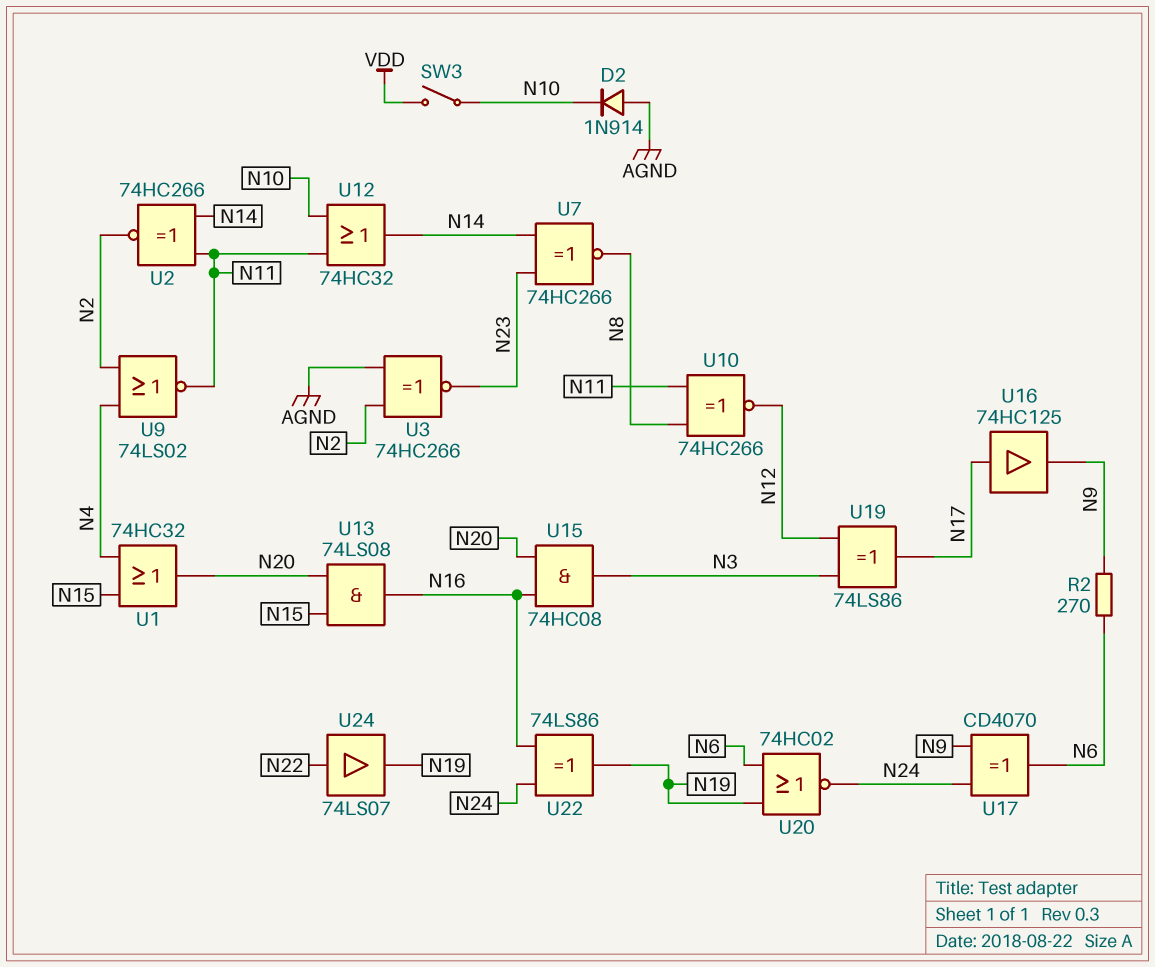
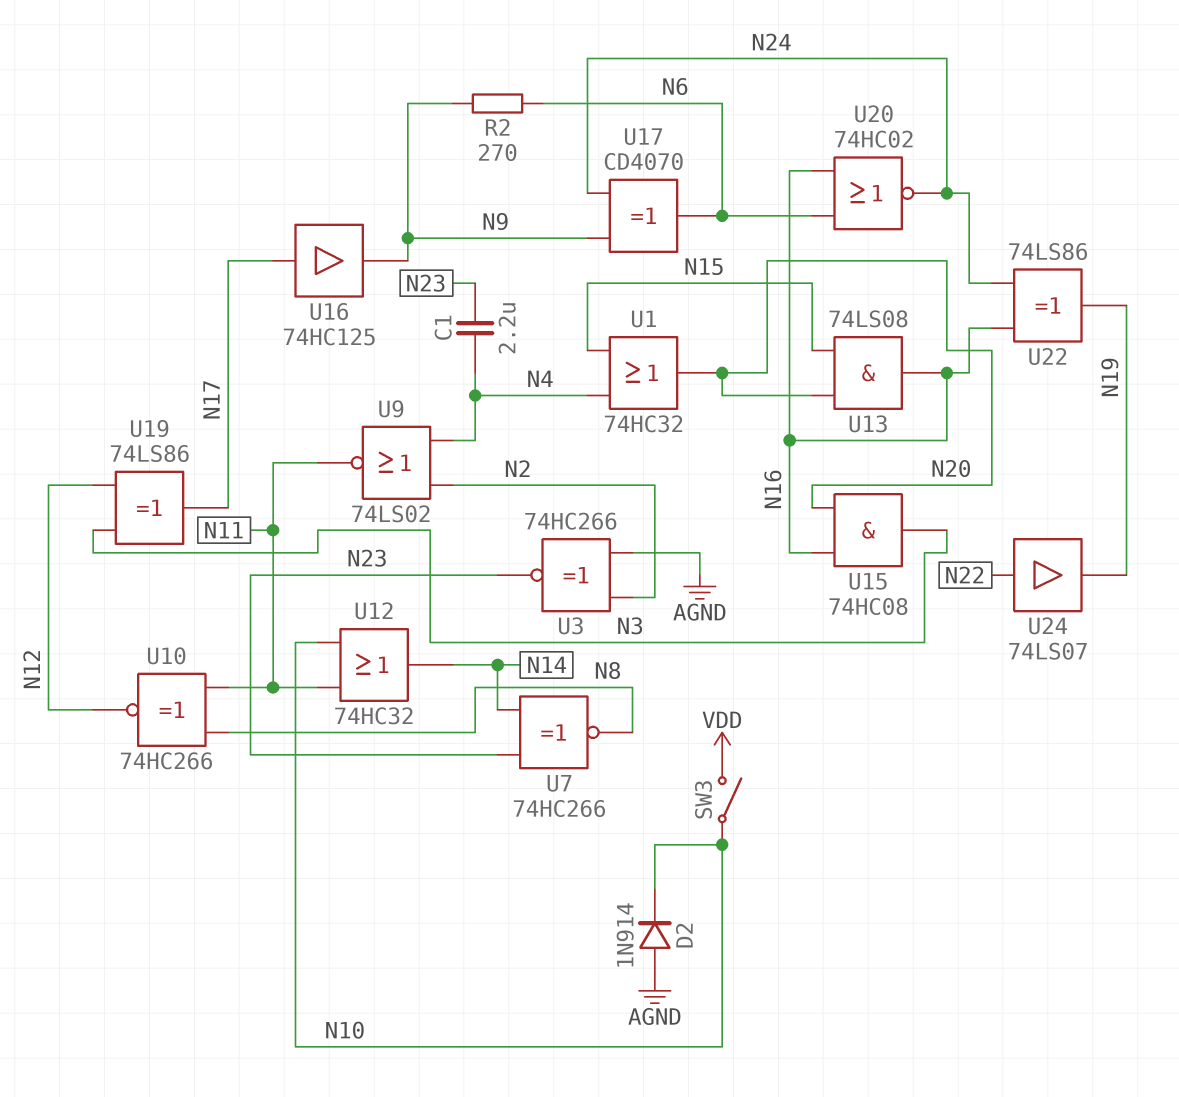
C1: none -> 2.2uF (N4, N23)
U2: XNOR 74HC266 (in N11, in N14, out N2) -> none
U20: NOR 74HC02 (in N6, in N19, out N24) -> NOR 74HC02 (in N6, in N16, out N24)

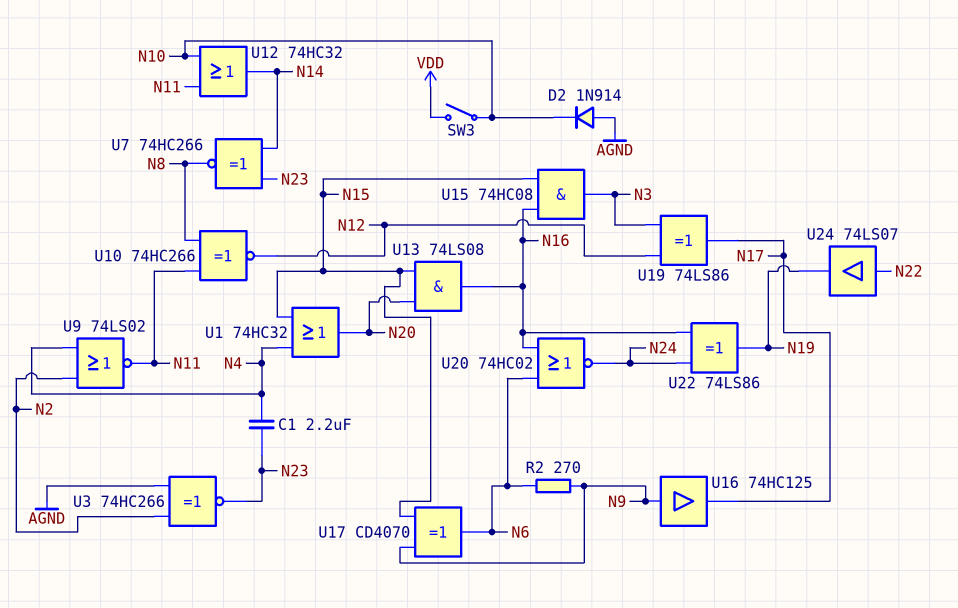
U15: AND 74HC08 (in N16, in N20, out N3) -> AND 74HC08 (in N15, in N16, out N3)
U16: buffer 74HC125 (in N17, out N9) -> buffer 74HC125 (in N9, out N17)
U17: XOR CD4070 (in N9, in N24, out N6) -> XOR CD4070 (in N9, in N15, out N6)

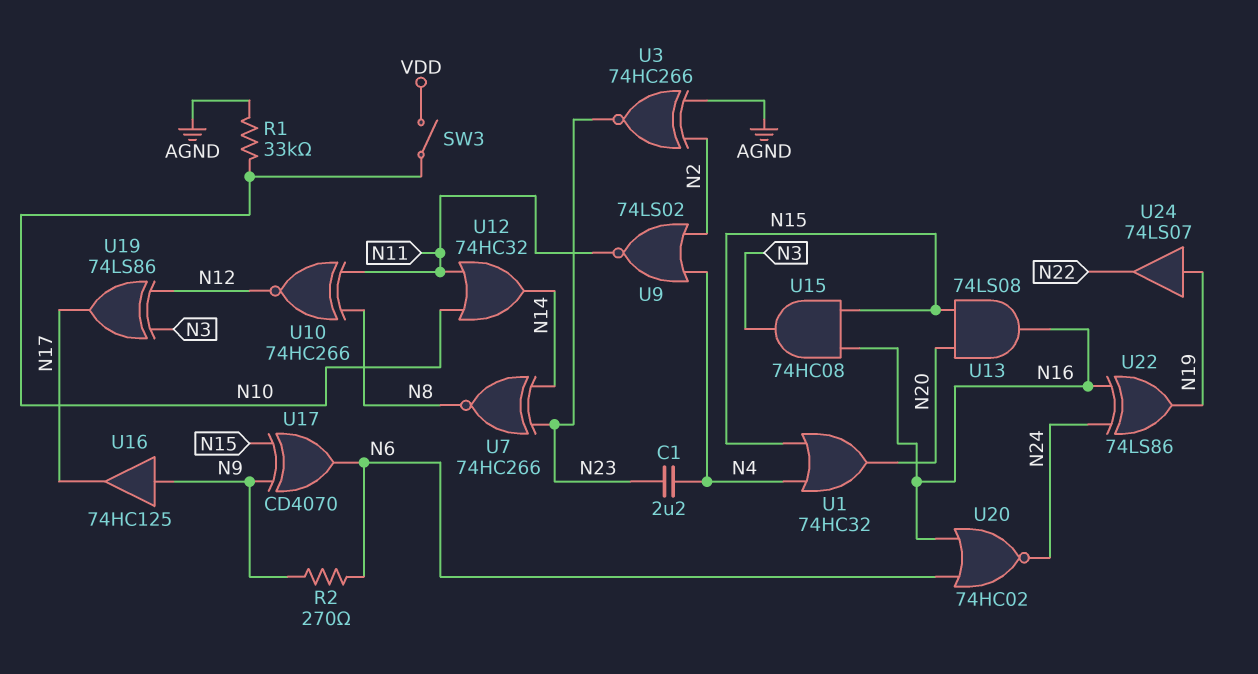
D2: diode 1N914 (A AGND, K N10) -> none
R1: none -> 33k (AGND, N10)
U24: buffer 74LS07 (in N22, out N19) -> buffer 74LS07 (in N19, out N22)

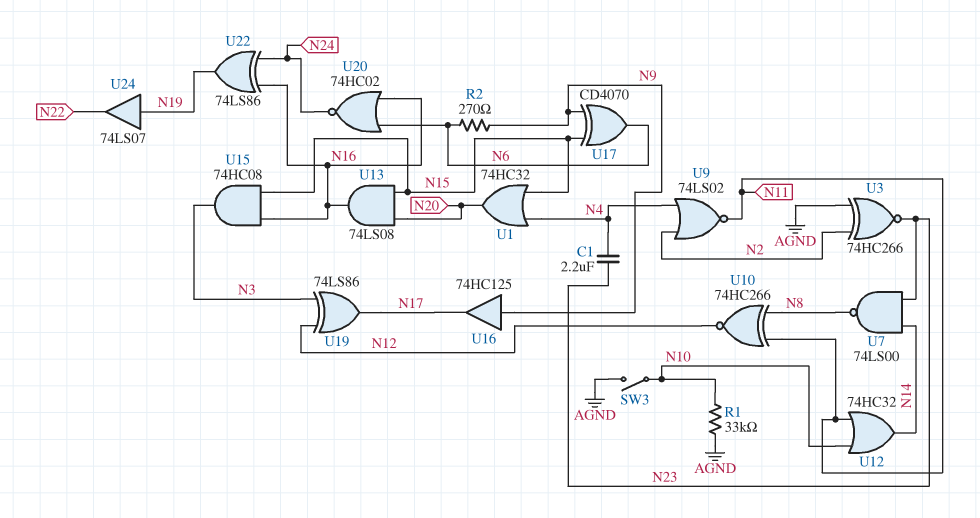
SW3: switch (N10, VDD) -> switch (AGND, N10)
U7: XNOR 74HC266 (in N14, in N23, out N8) -> NAND 74LS00 (in N14, in N23, out N8)

